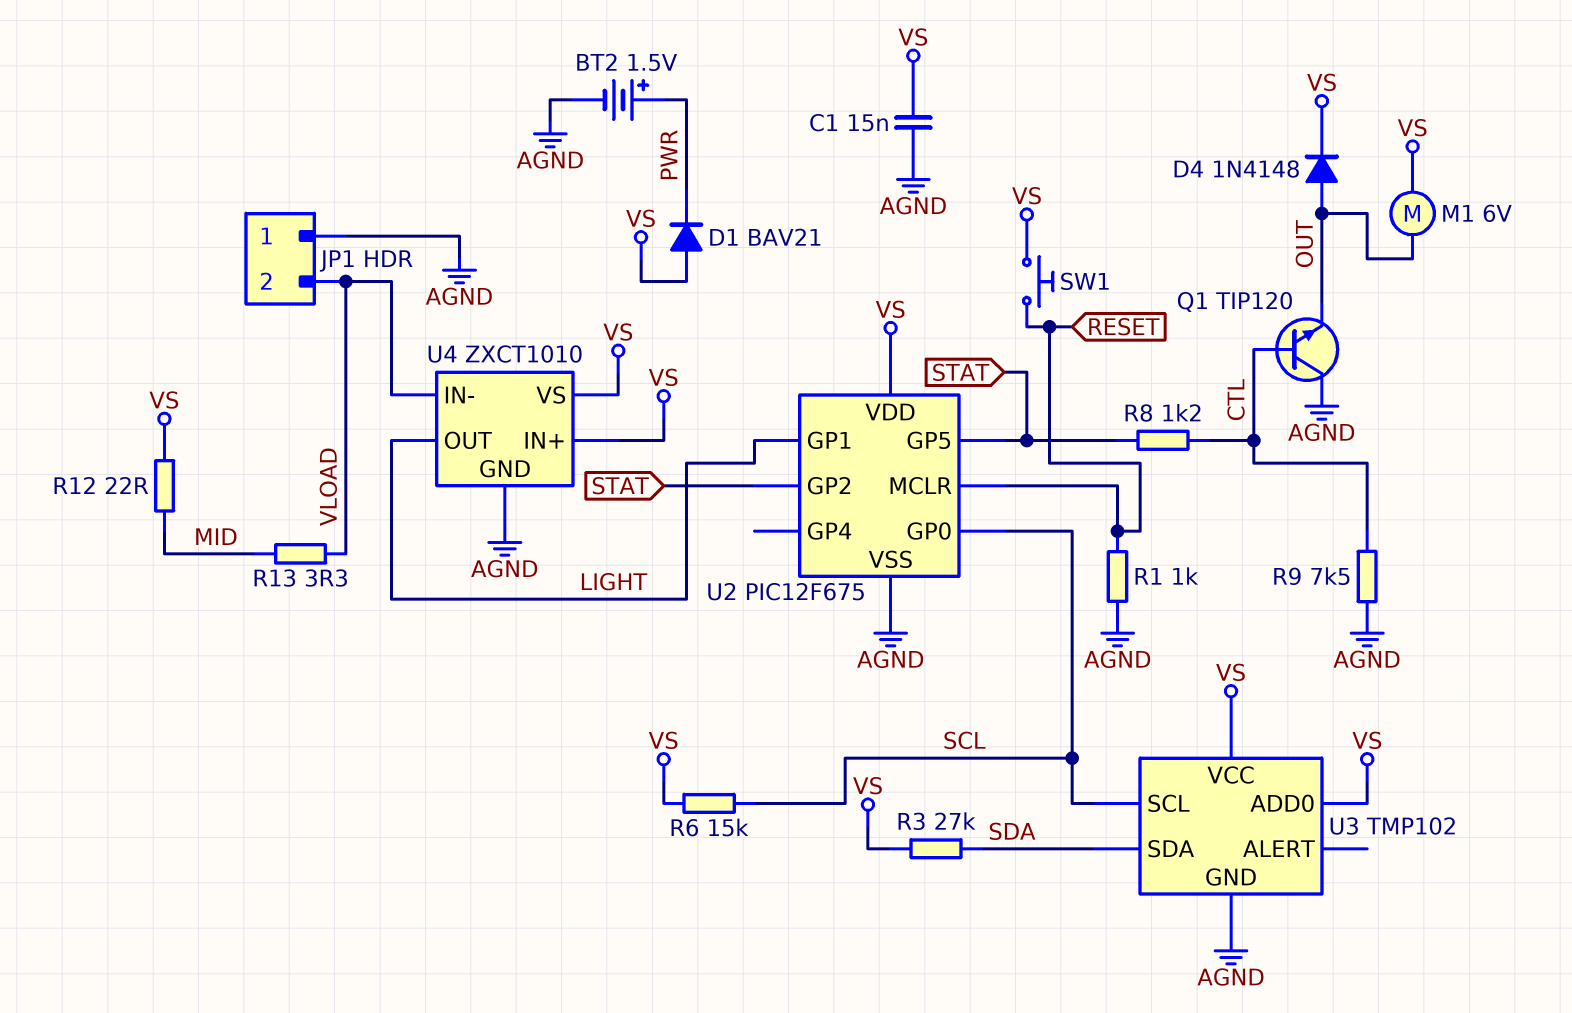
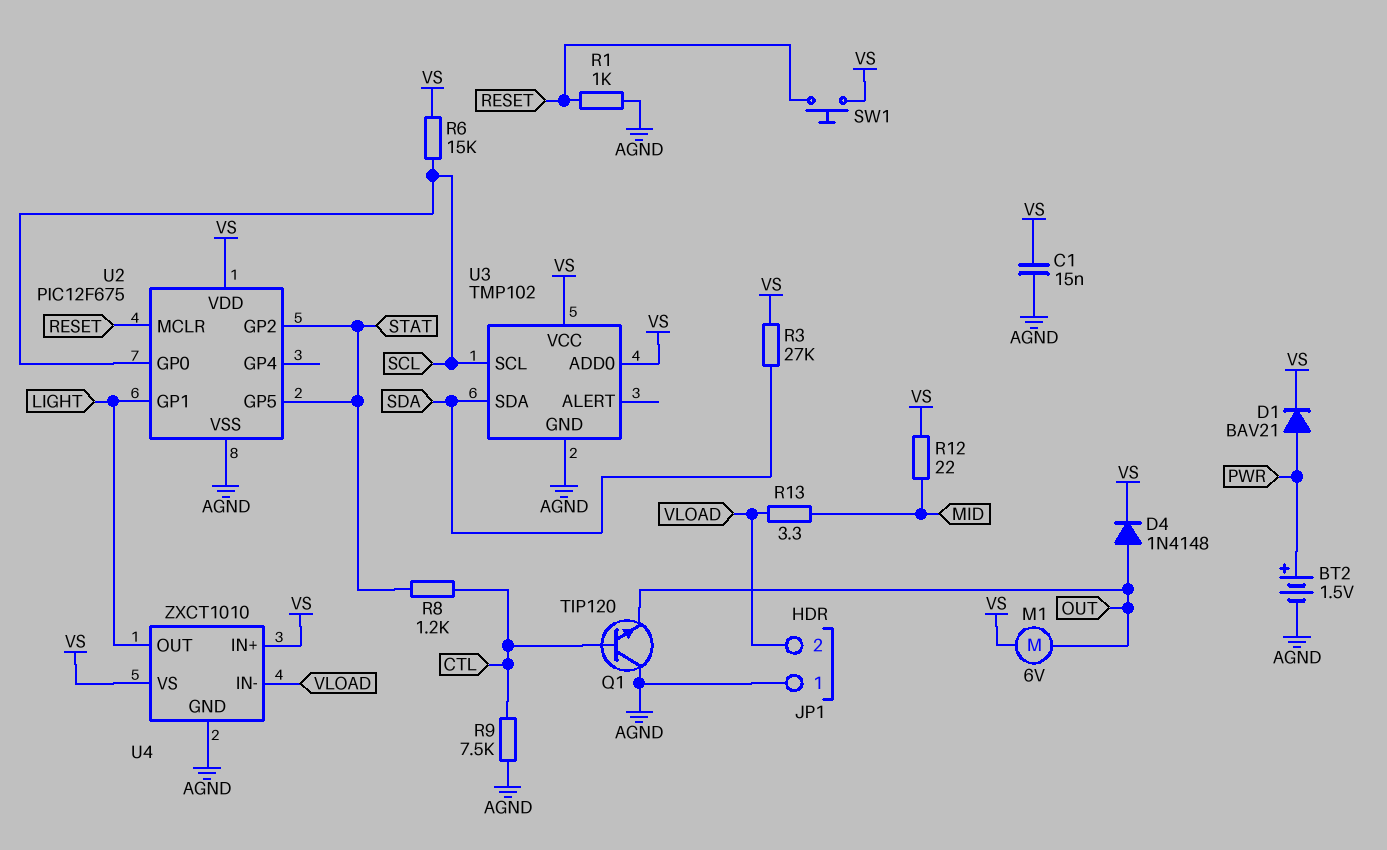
D1: diode BAV21 (A VS, K PWR) -> diode BAV21 (A PWR, K VS)

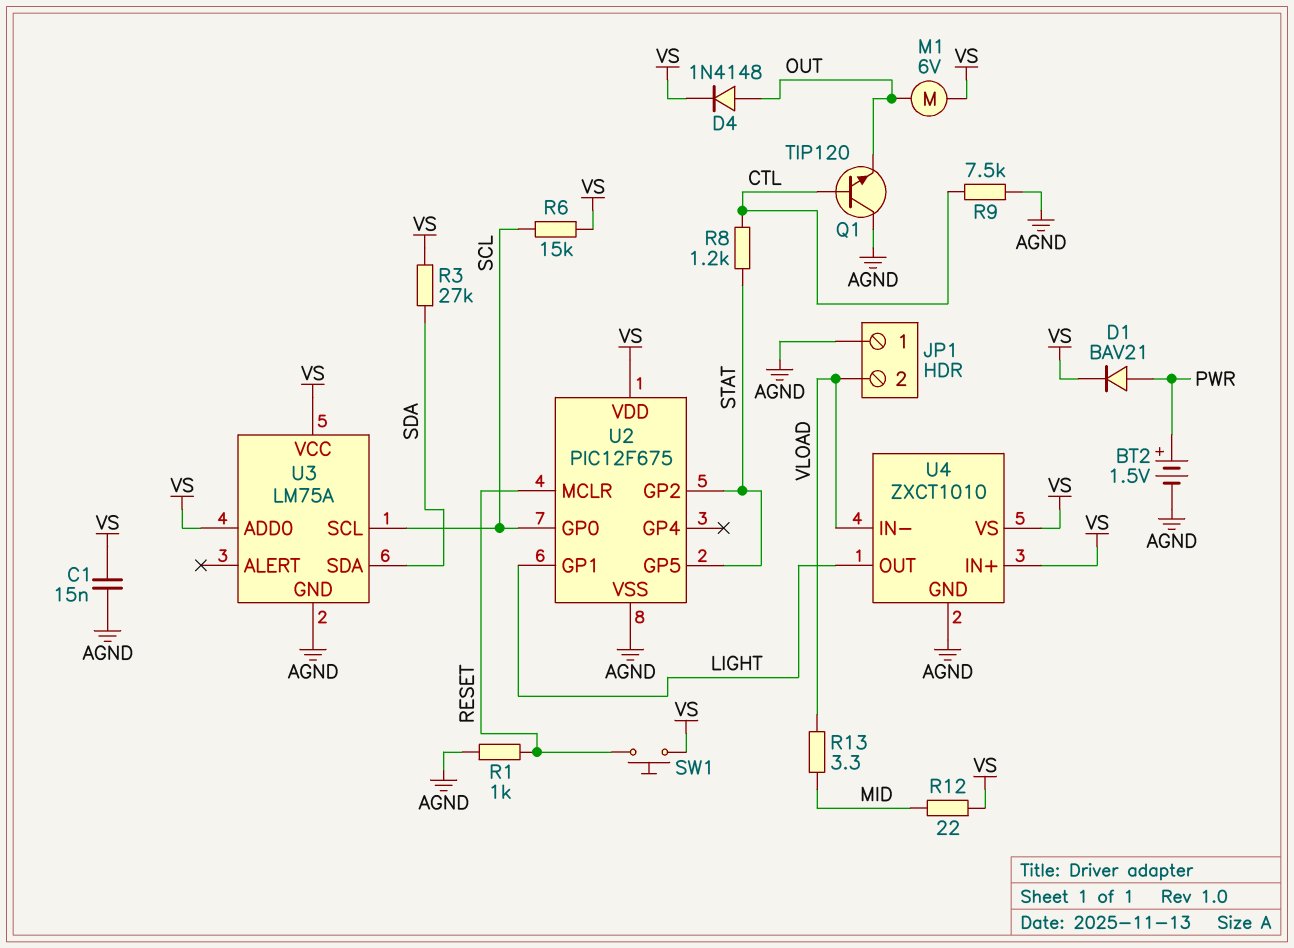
U3: TMP102 -> LM75A

